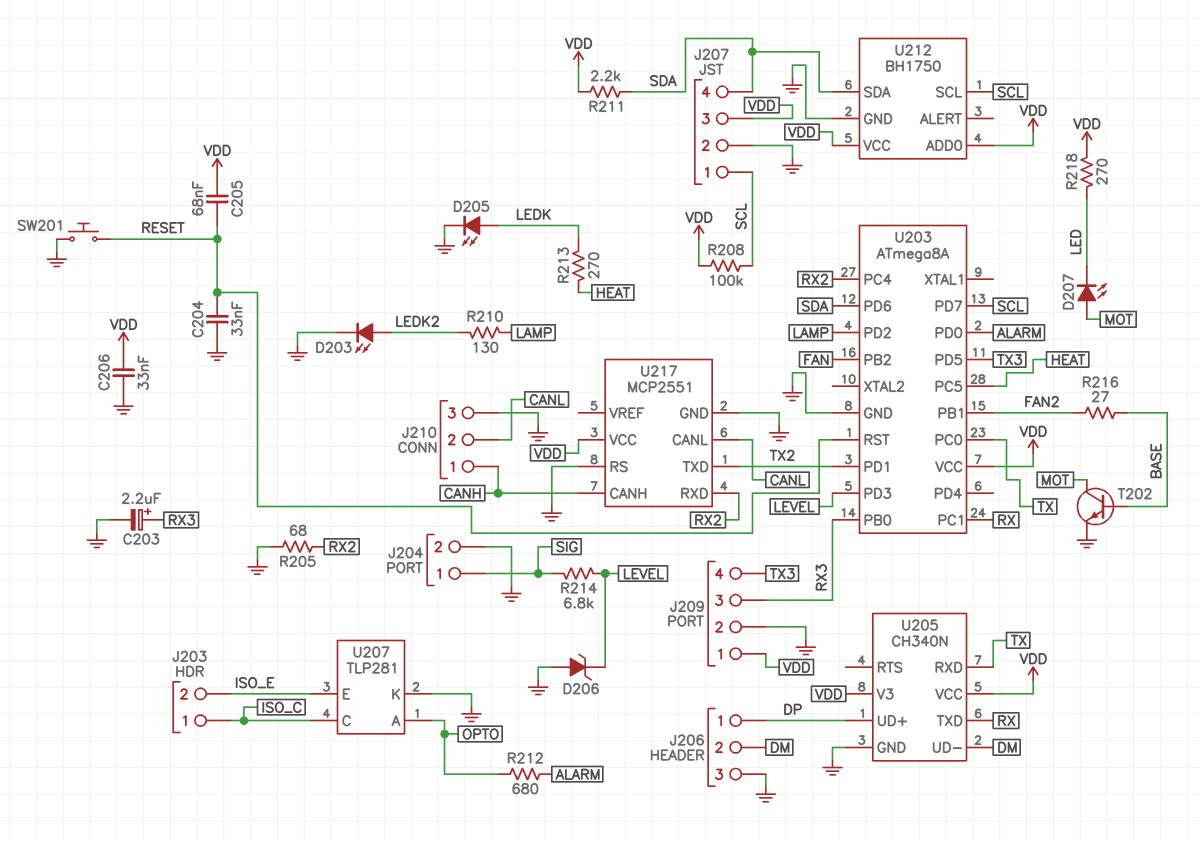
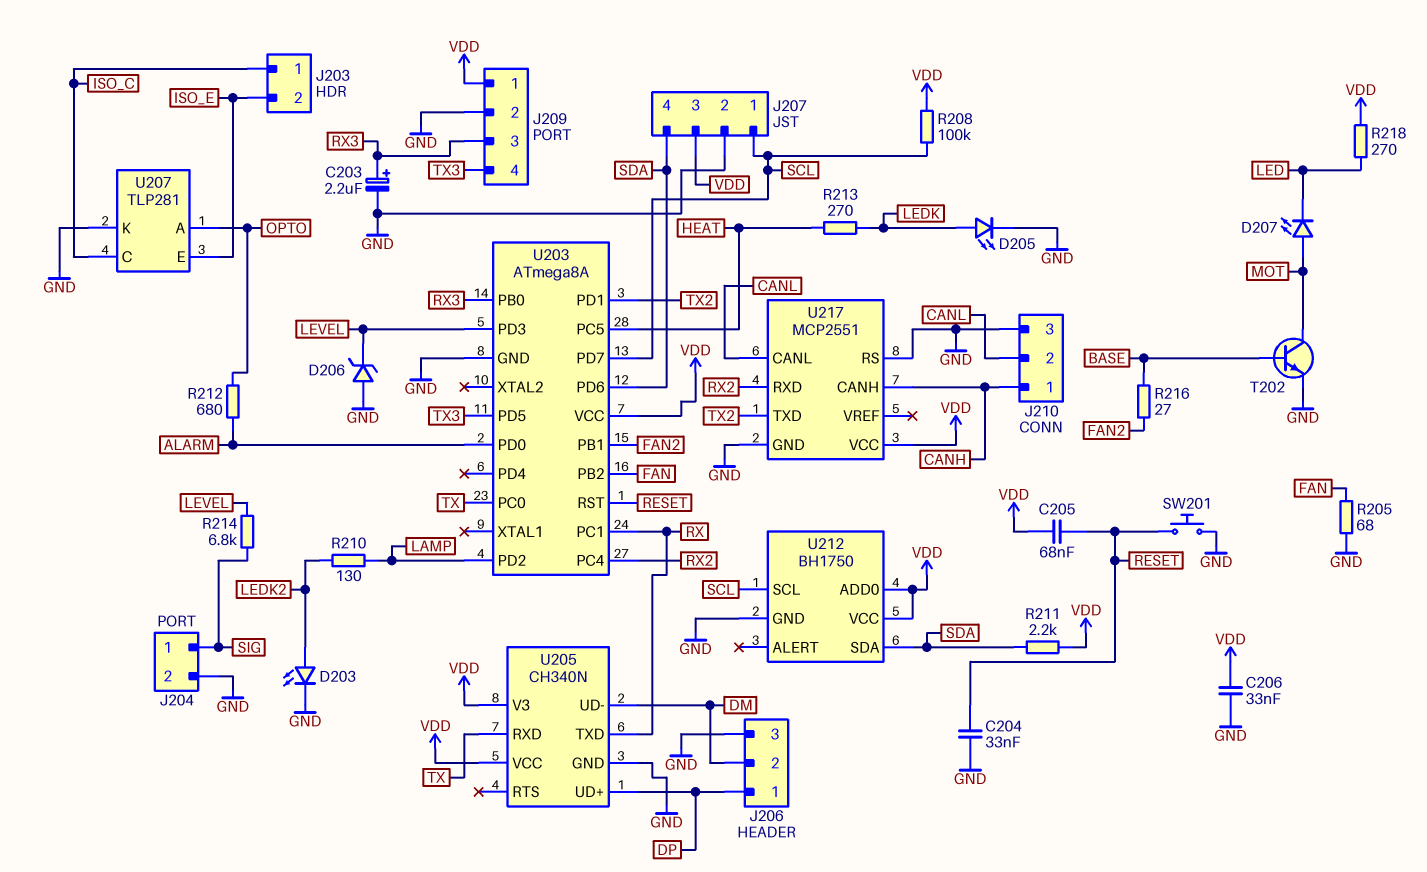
R205: 68 (GND, RX2) -> 68 (FAN, GND)

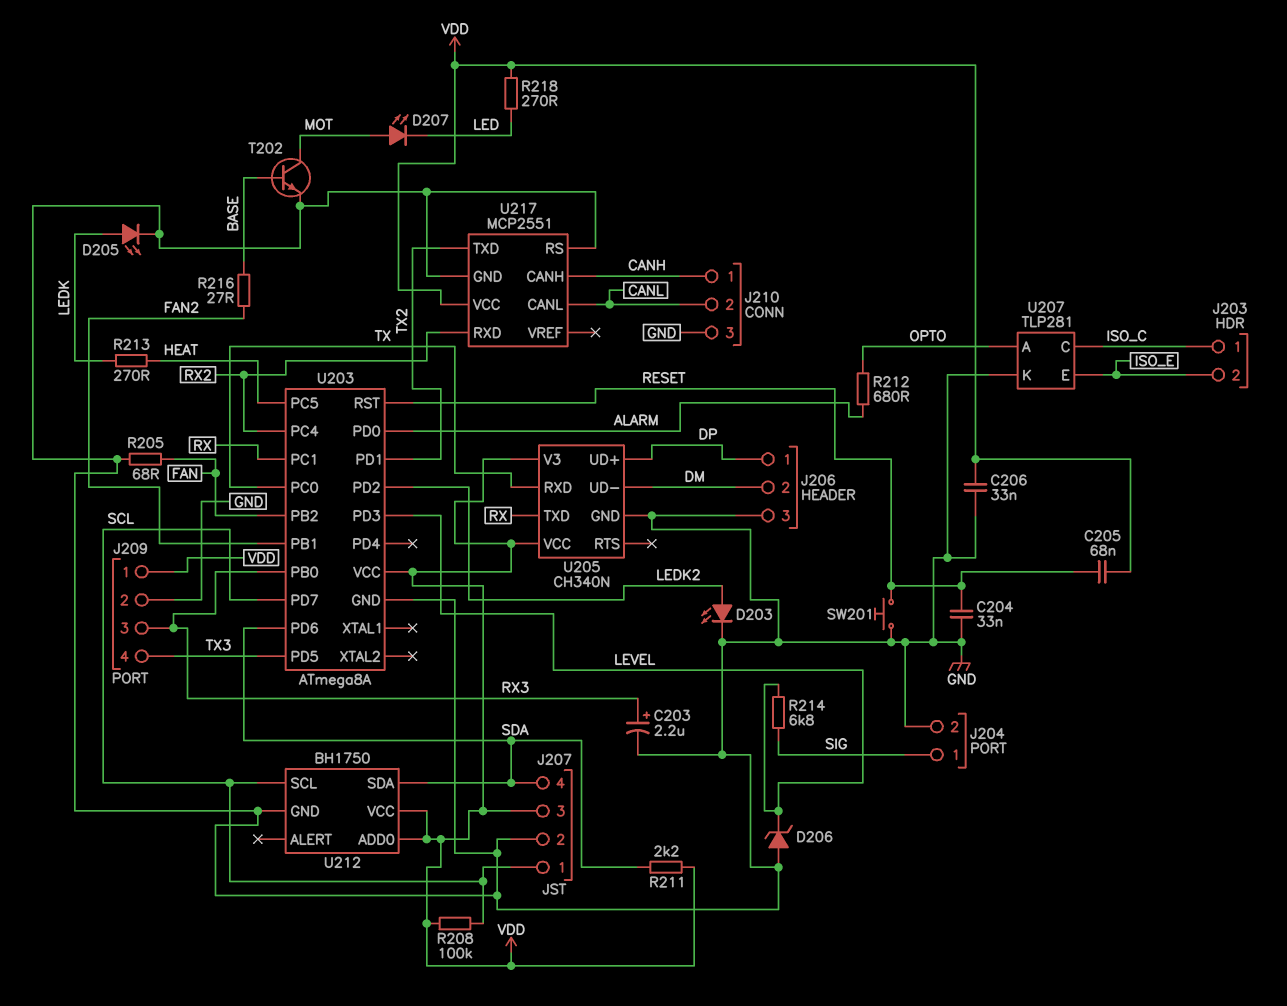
R210: 130 (LAMP, LEDK2) -> none
U203 pin PD2: LAMP -> LEDK2

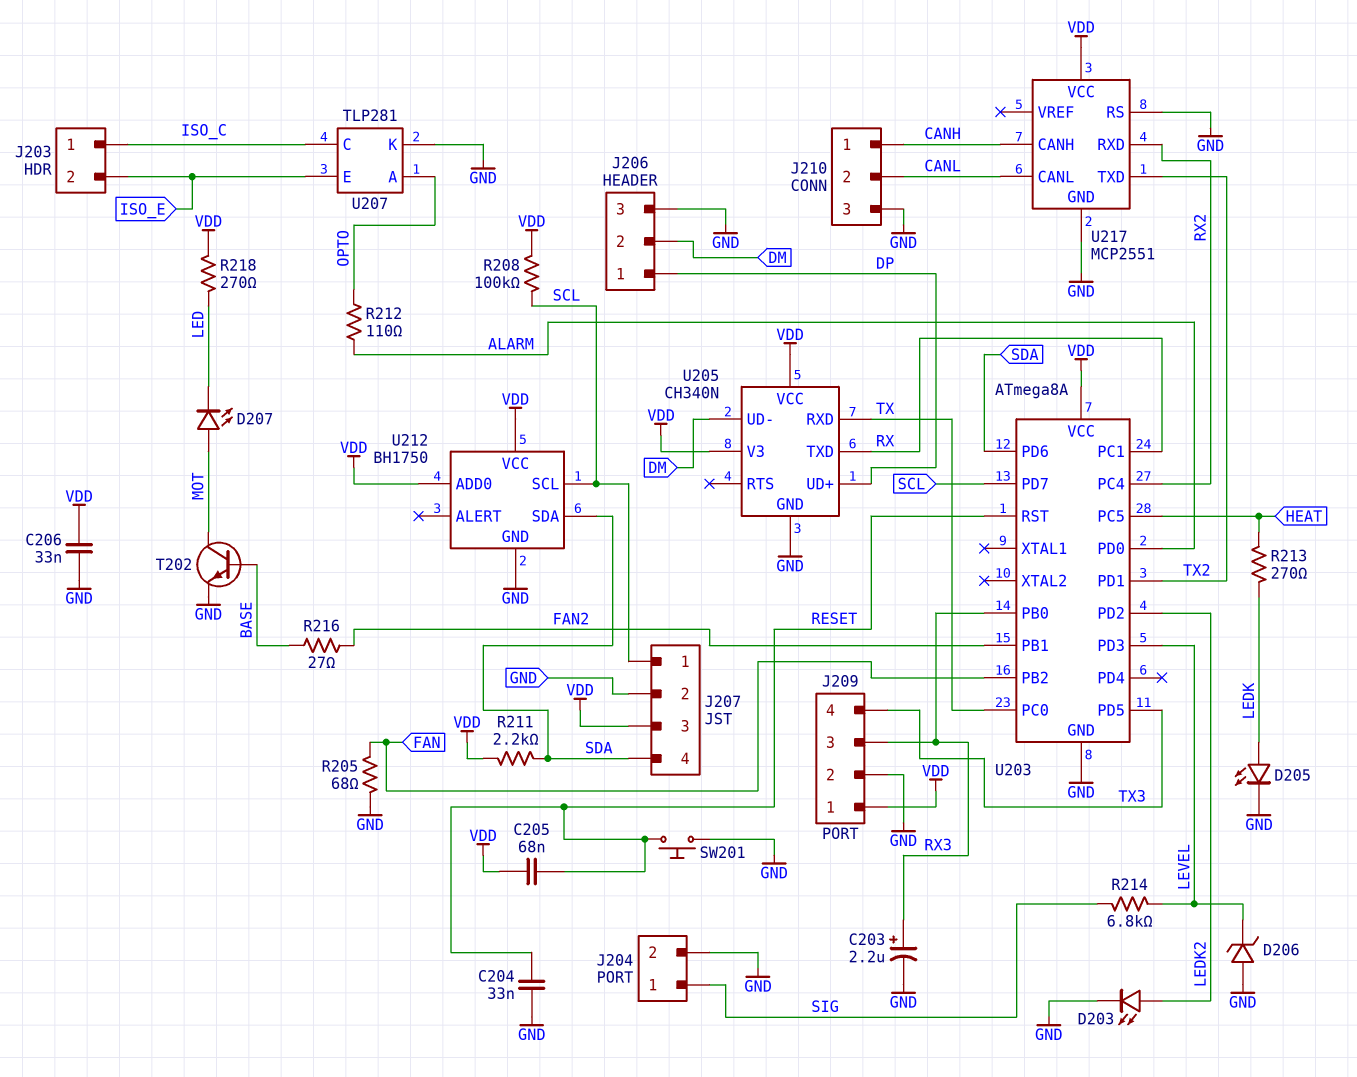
R212: 680 (ALARM, OPTO) -> 110 (ALARM, OPTO)

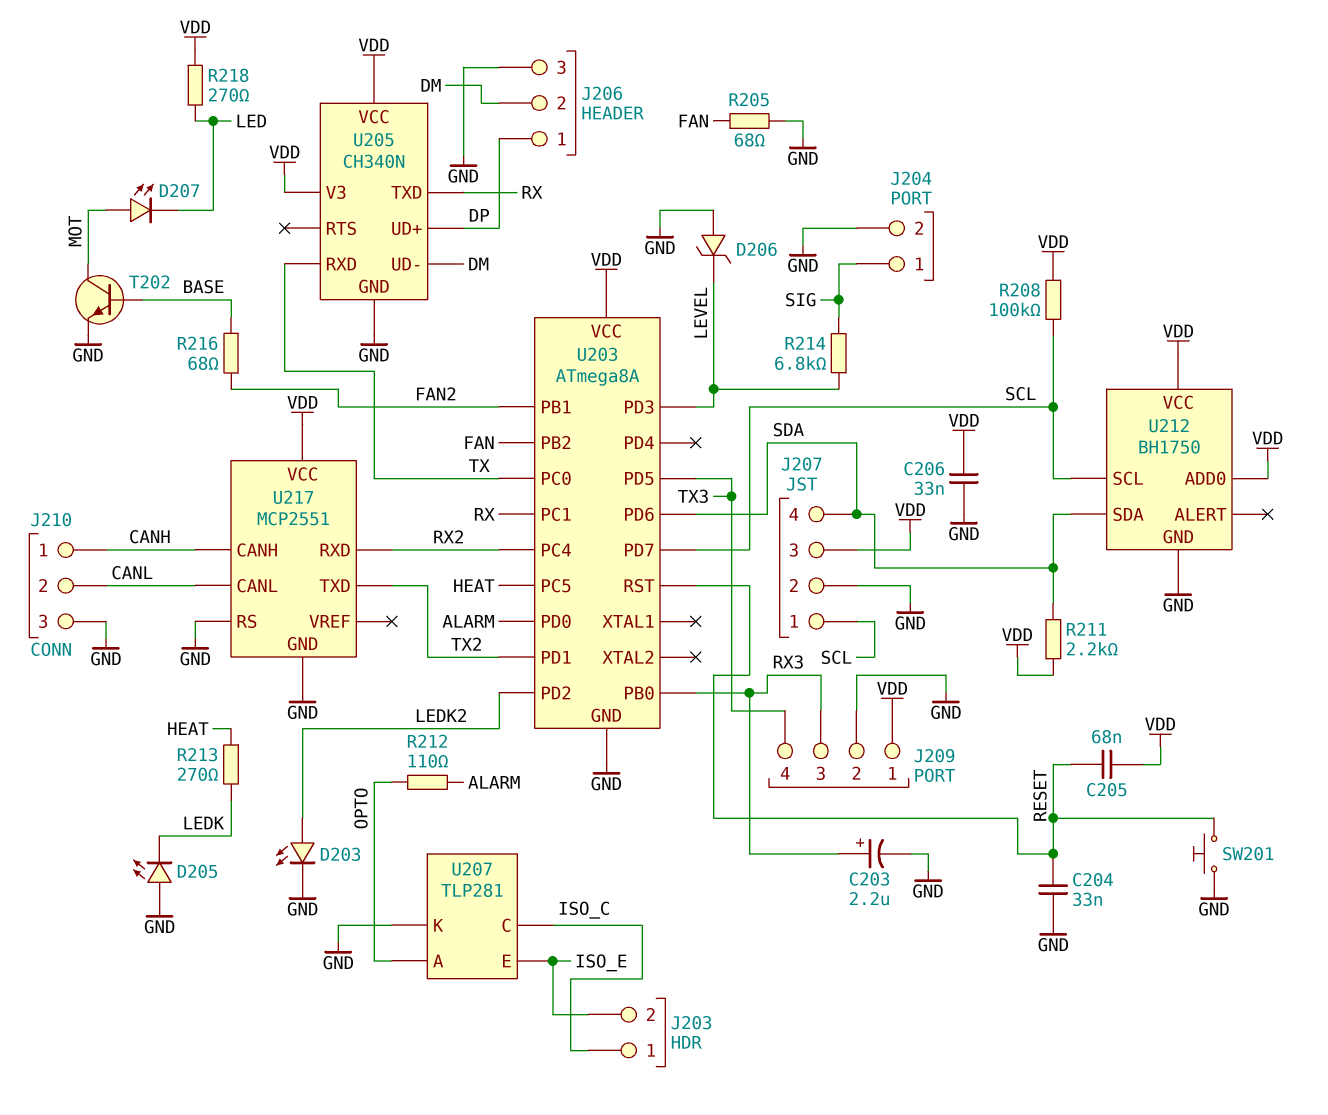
D205: LED (A LEDK, K GND) -> LED (A GND, K LEDK)
R216: 27 (BASE, FAN2) -> 68 (BASE, FAN2)

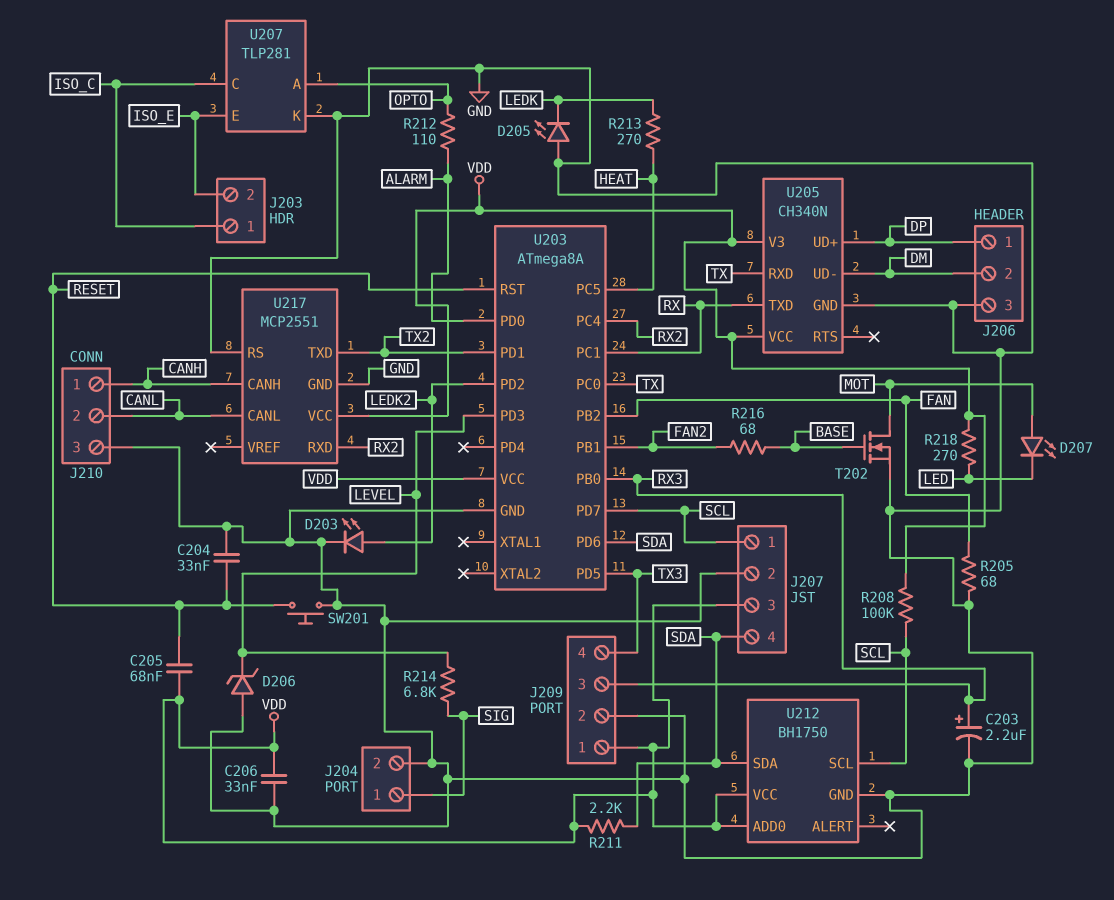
T202: NPN (B BASE, C MOT, E GND) -> NMOS (G BASE, D MOT, S GND)

